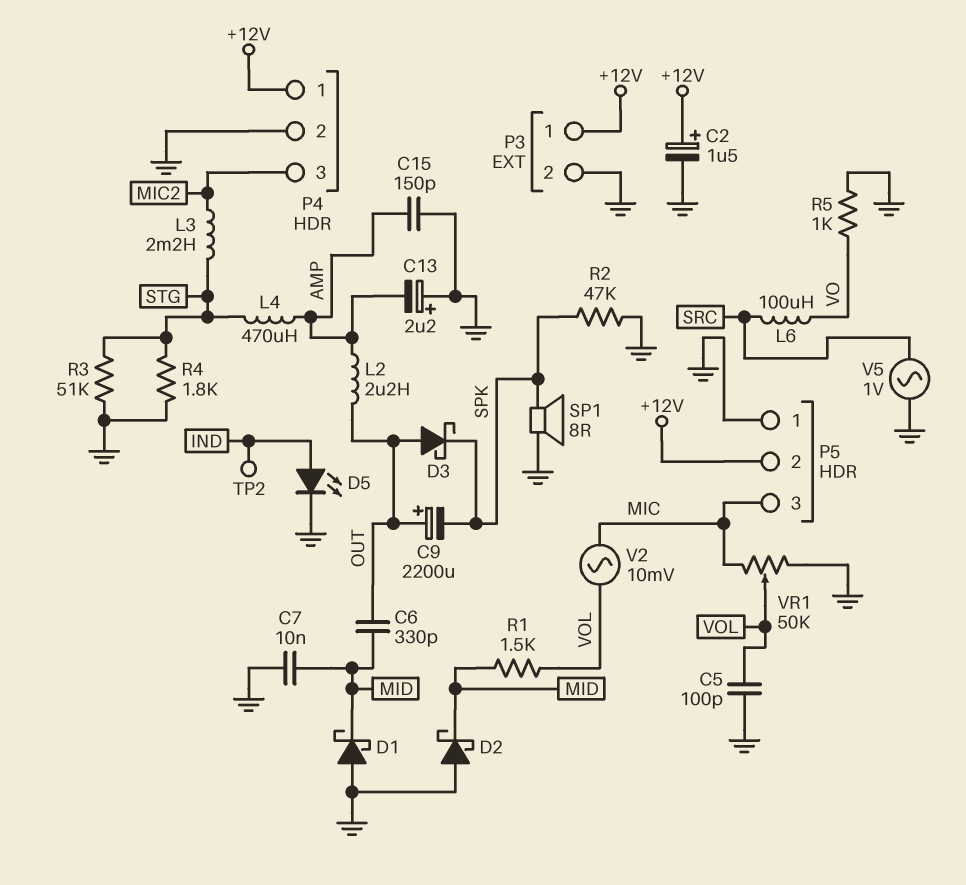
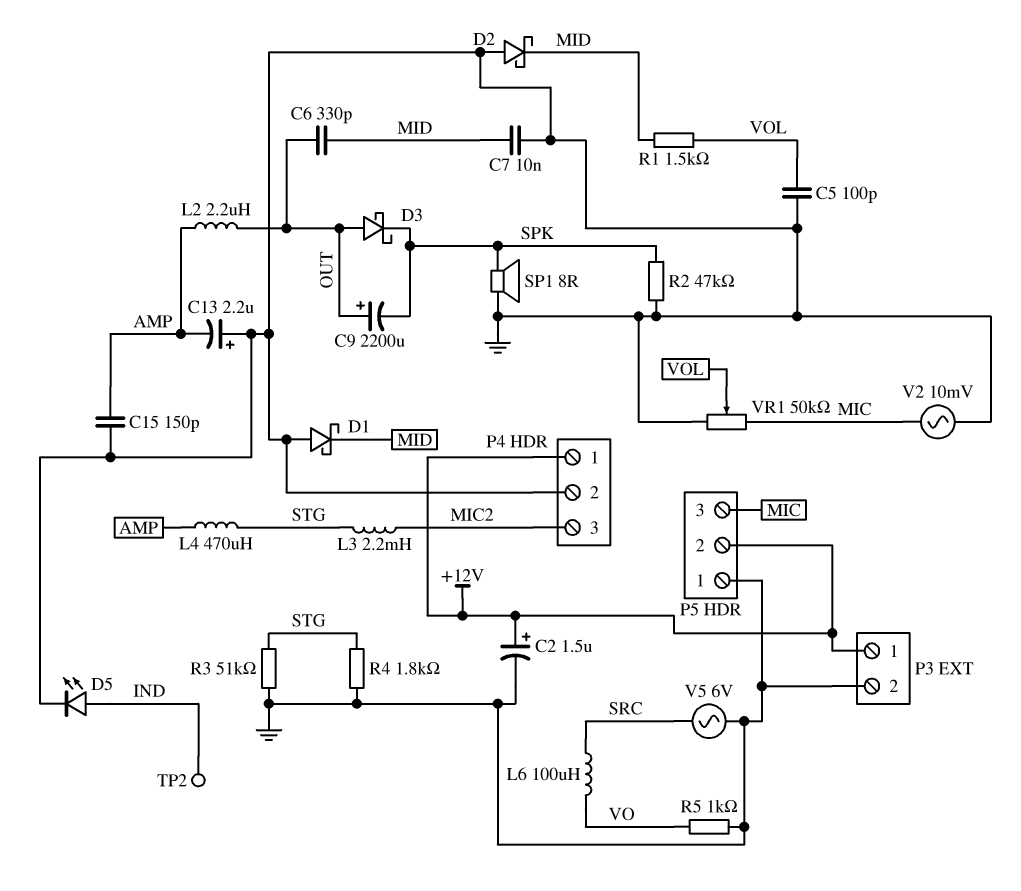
V2: AC 10mV (MIC, VOL) -> AC 10mV (GND, MIC)
V5: AC 1V (GND, SRC) -> AC 6V (GND, SRC)

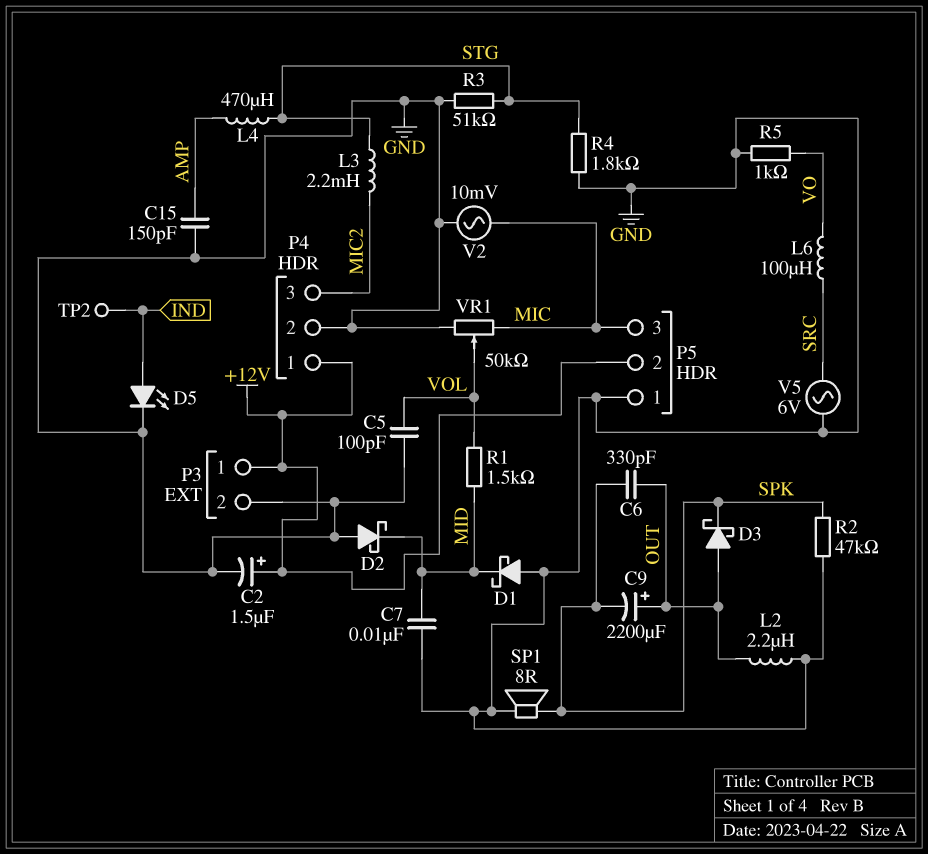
C6: 330pF (MID, OUT) -> 330pF (OUT, SPK)
C13: 2.2uF (plus GND, minus AMP) -> none
L2: 2.2uH (AMP, OUT) -> 2.2uH (GND, OUT)

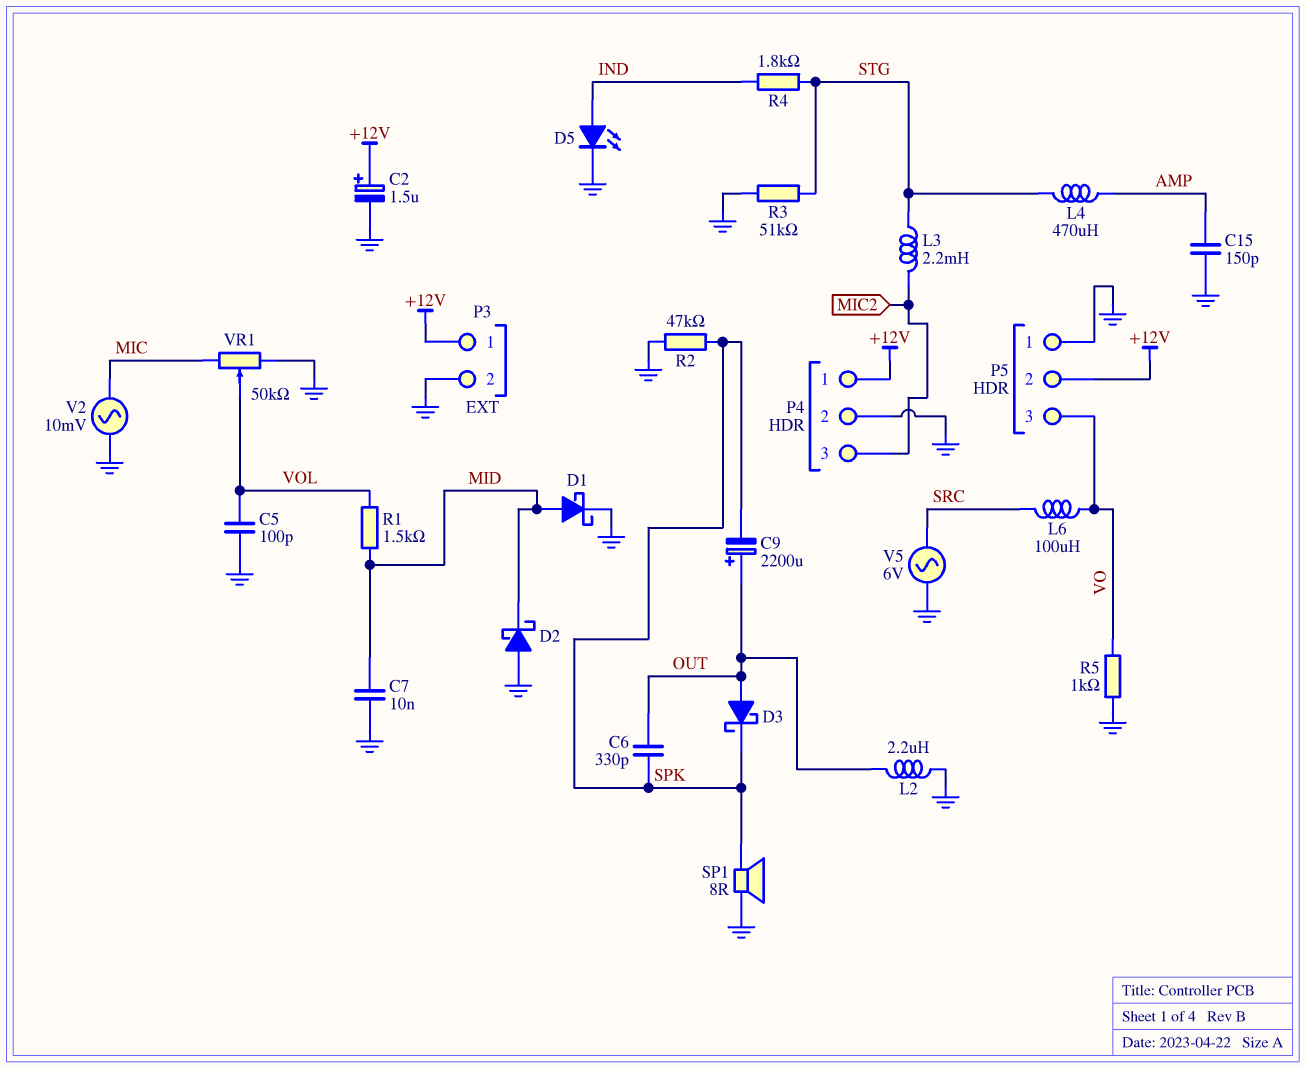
D1: schottky (A GND, K MID) -> schottky (A MID, K GND)
P5 pin 3: MIC -> VO
R4: 1.8k (GND, STG) -> 1.8k (IND, STG)
TP2: test point (IND) -> none

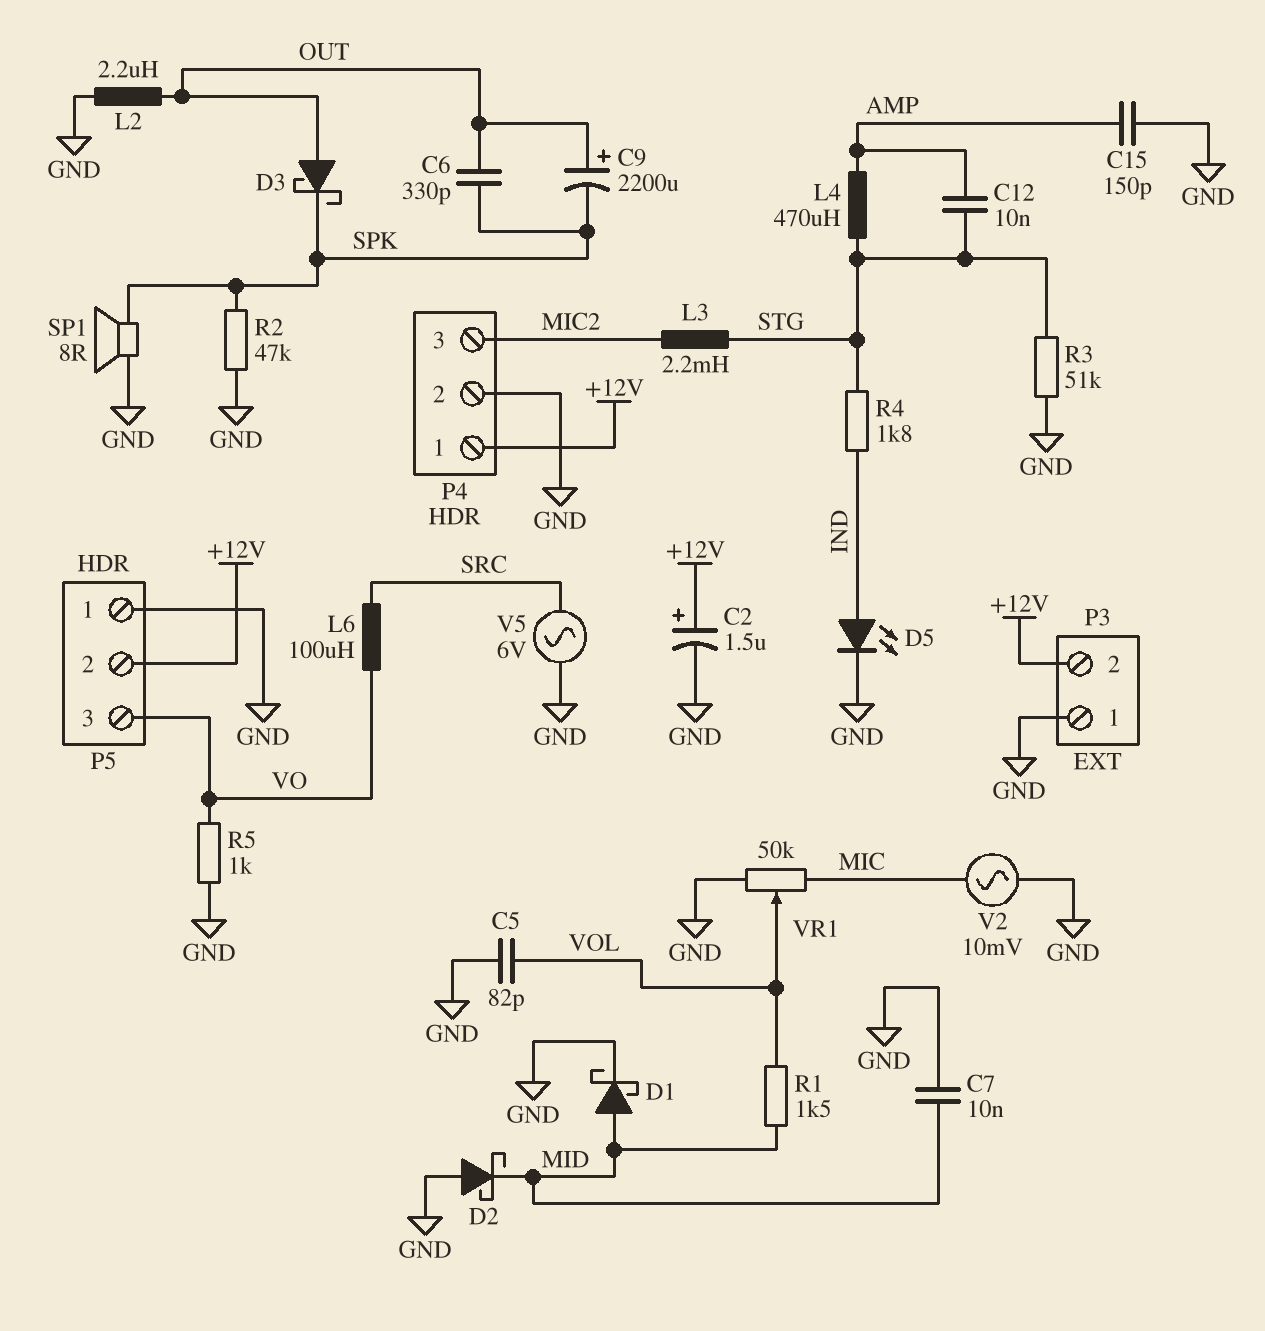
C5: 100pF (GND, VOL) -> 82pF (GND, VOL)
C12: none -> 10nF (AMP, STG)
P3 pin 1: +12V -> GND
P3 pin 2: GND -> +12V

